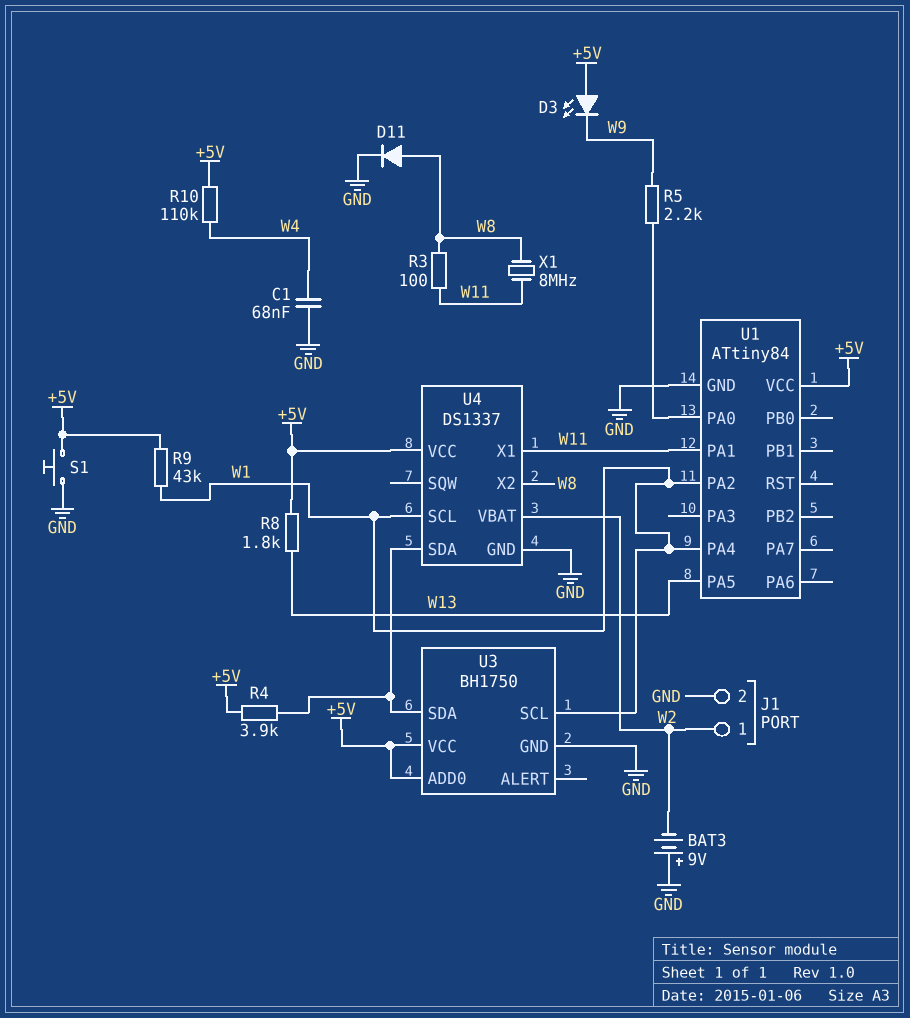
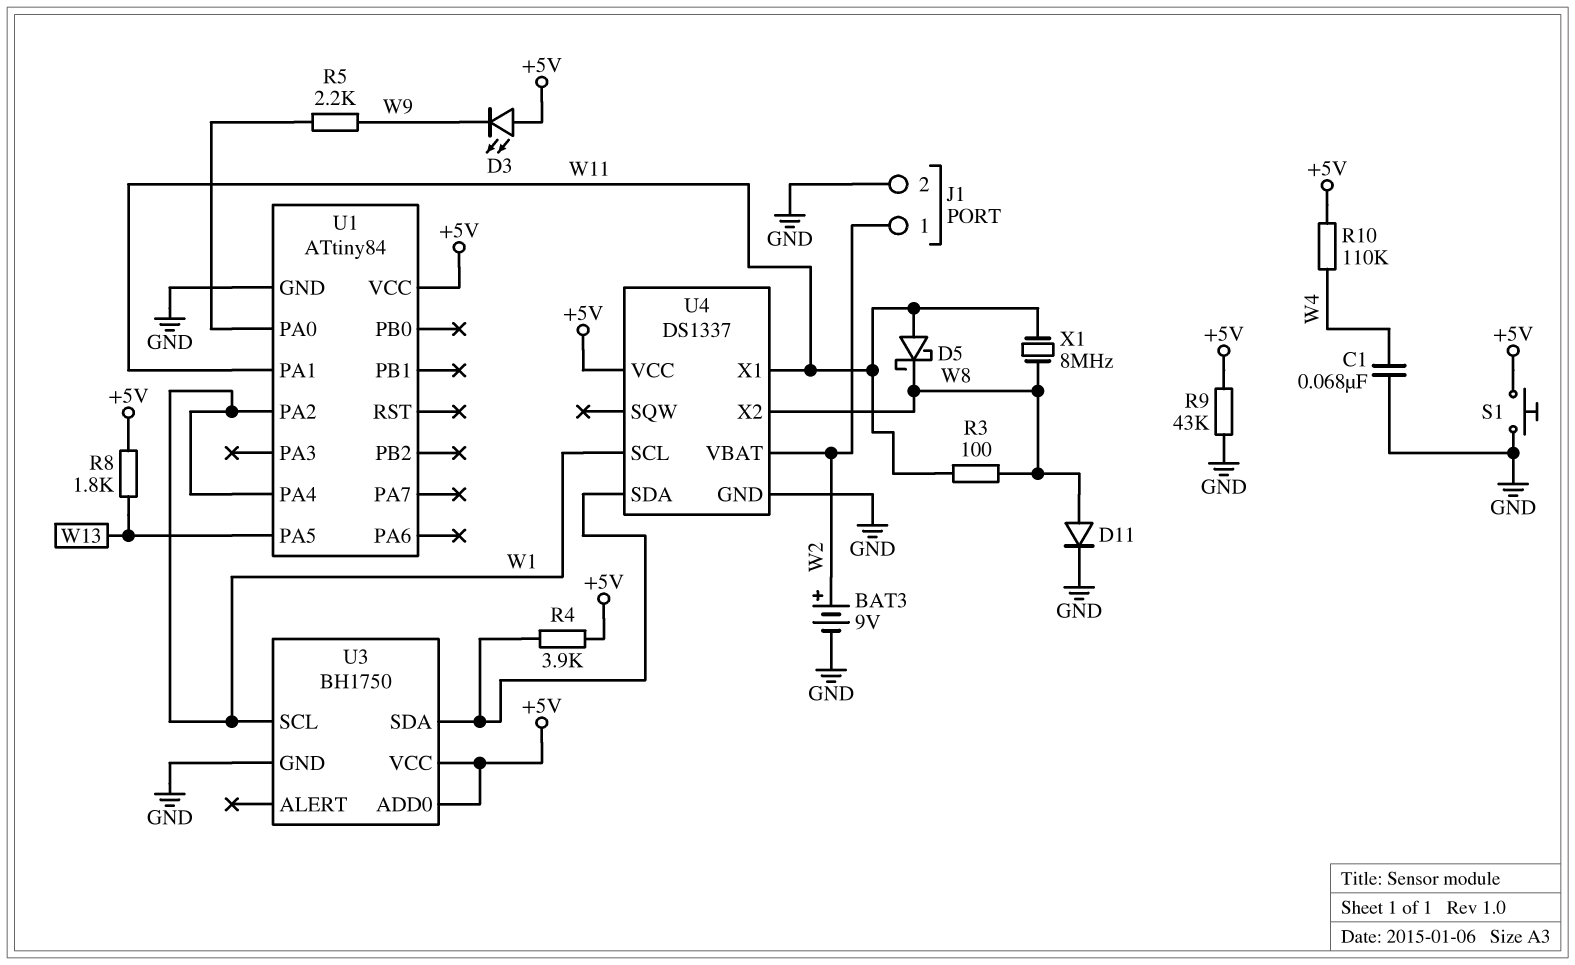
BAT3: 9V (plus GND, minus W2) -> 9V (plus W2, minus GND)
D5: none -> schottky (A W11, K W8)
R9: 43k (+5V, W1) -> 43k (+5V, GND)

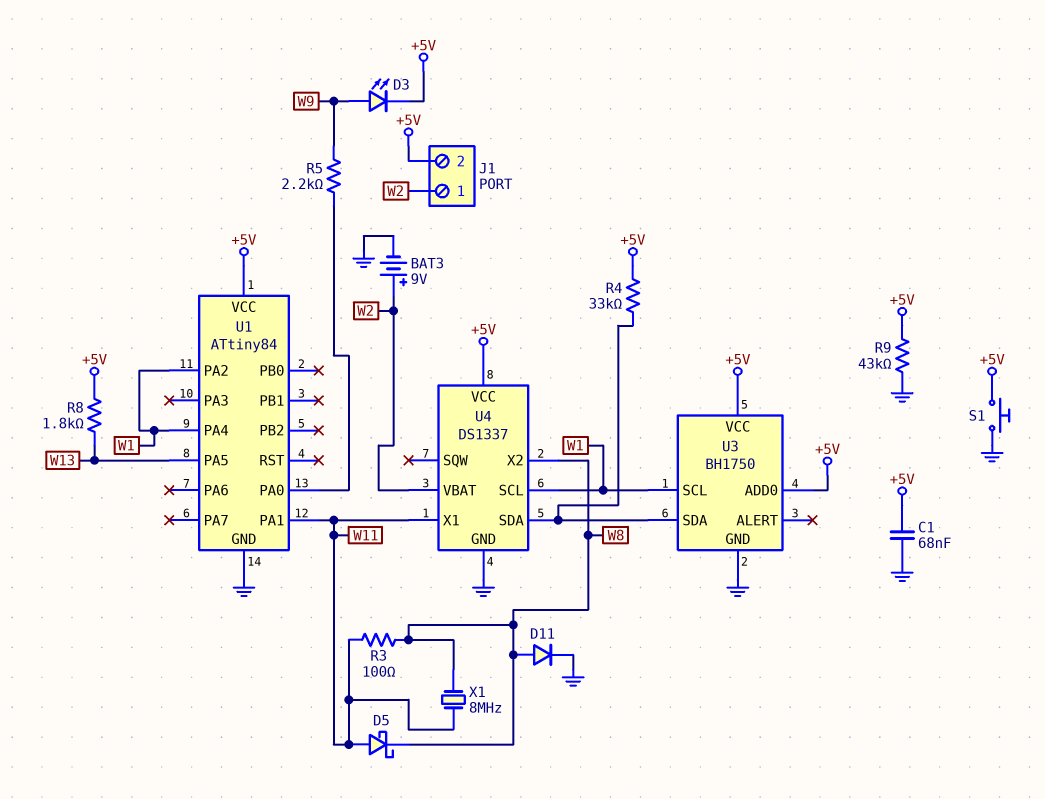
C1: 68nF (GND, W4) -> 68nF (+5V, GND)
D3: LED (A +5V, K W9) -> LED (A W9, K +5V)
J1 pin 2: GND -> +5V
R4: 3.9k (+5V, U3/SDA) -> 33k (+5V, U3/SDA)
R10: 110k (+5V, W4) -> none

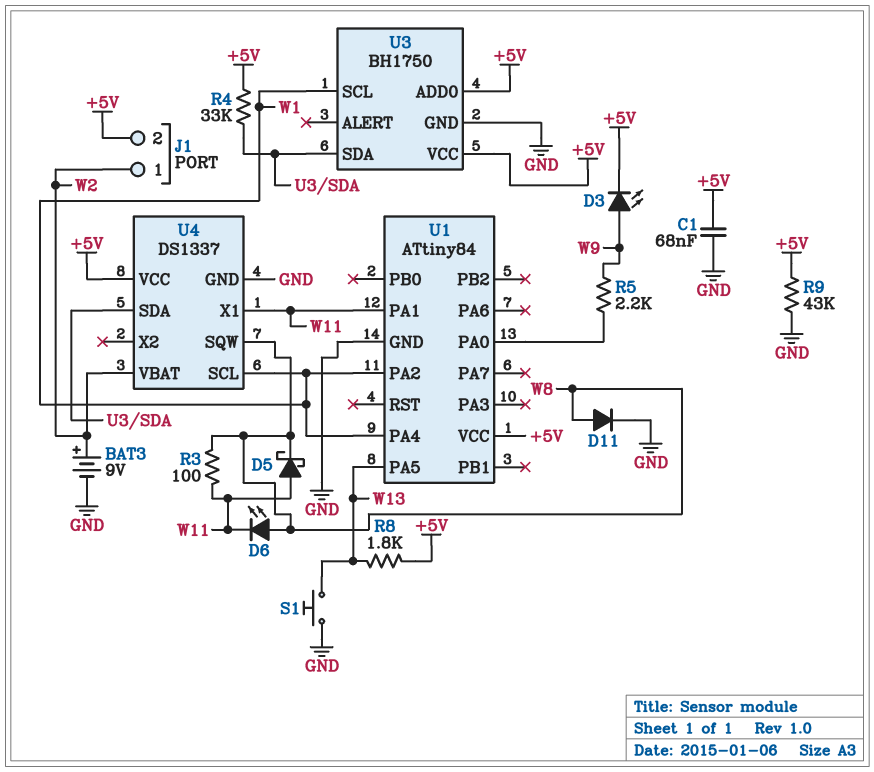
D6: none -> LED (A W8, K W11)
S1: button (+5V, GND) -> button (GND, W13)
U4 pin SQW: none -> W8
U4 pin X2: W8 -> none
X1: 8MHz (W8, W11) -> none

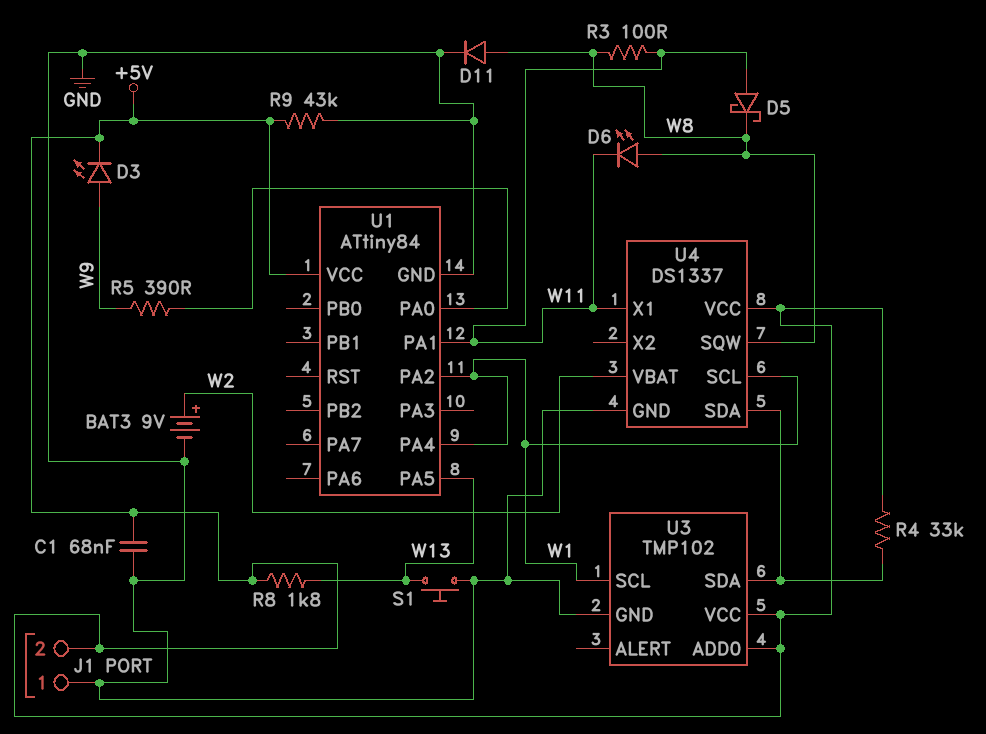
J1 pin 1: W2 -> GND
R5: 2.2k (U1/PA0, W9) -> 390 (U1/PA0, W9)
U3: BH1750 -> TMP102

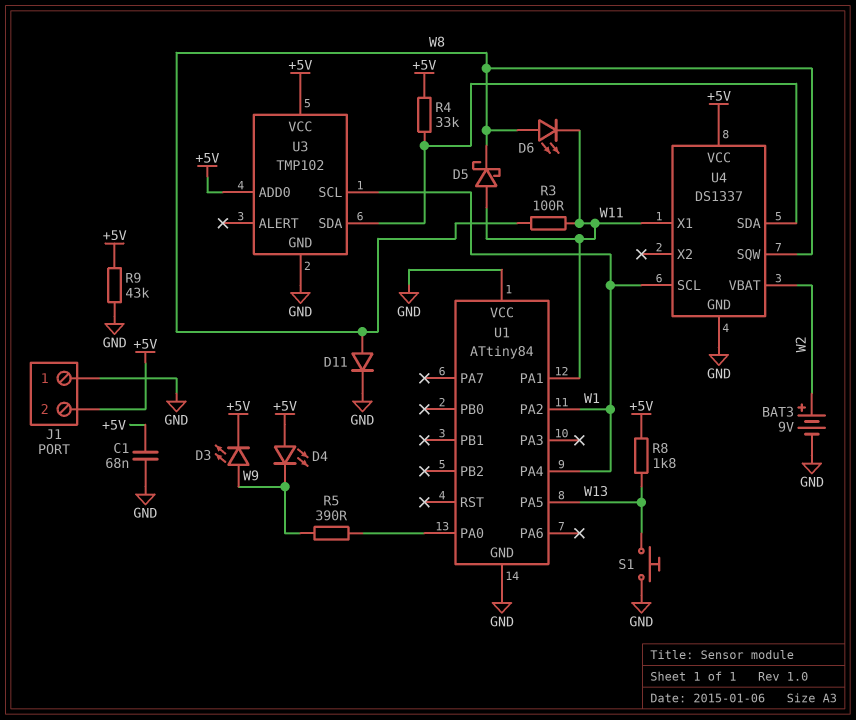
D4: none -> LED (A +5V, K W9)
U1 pin VCC: +5V -> GND

